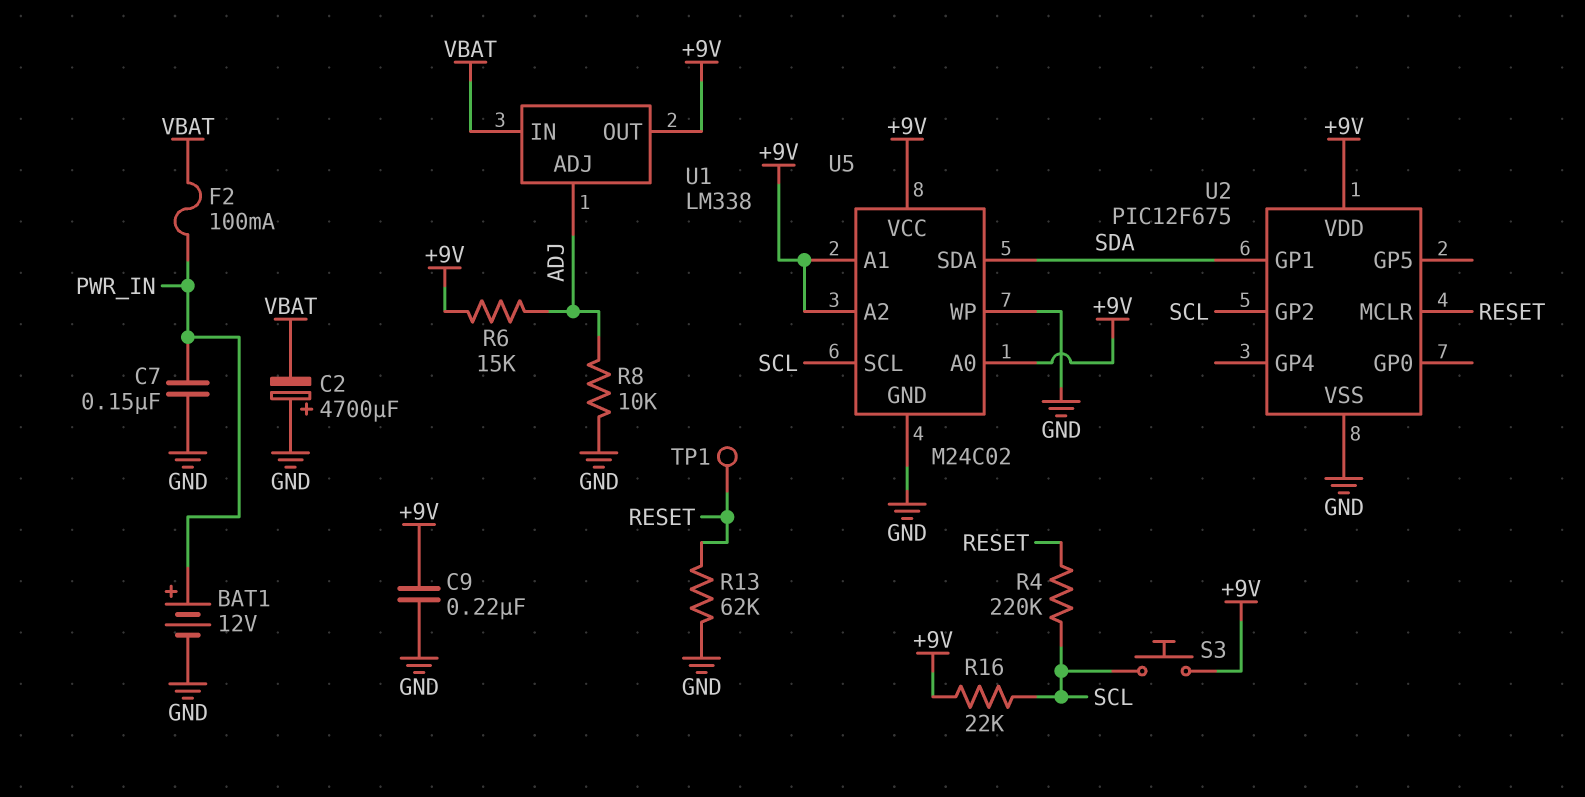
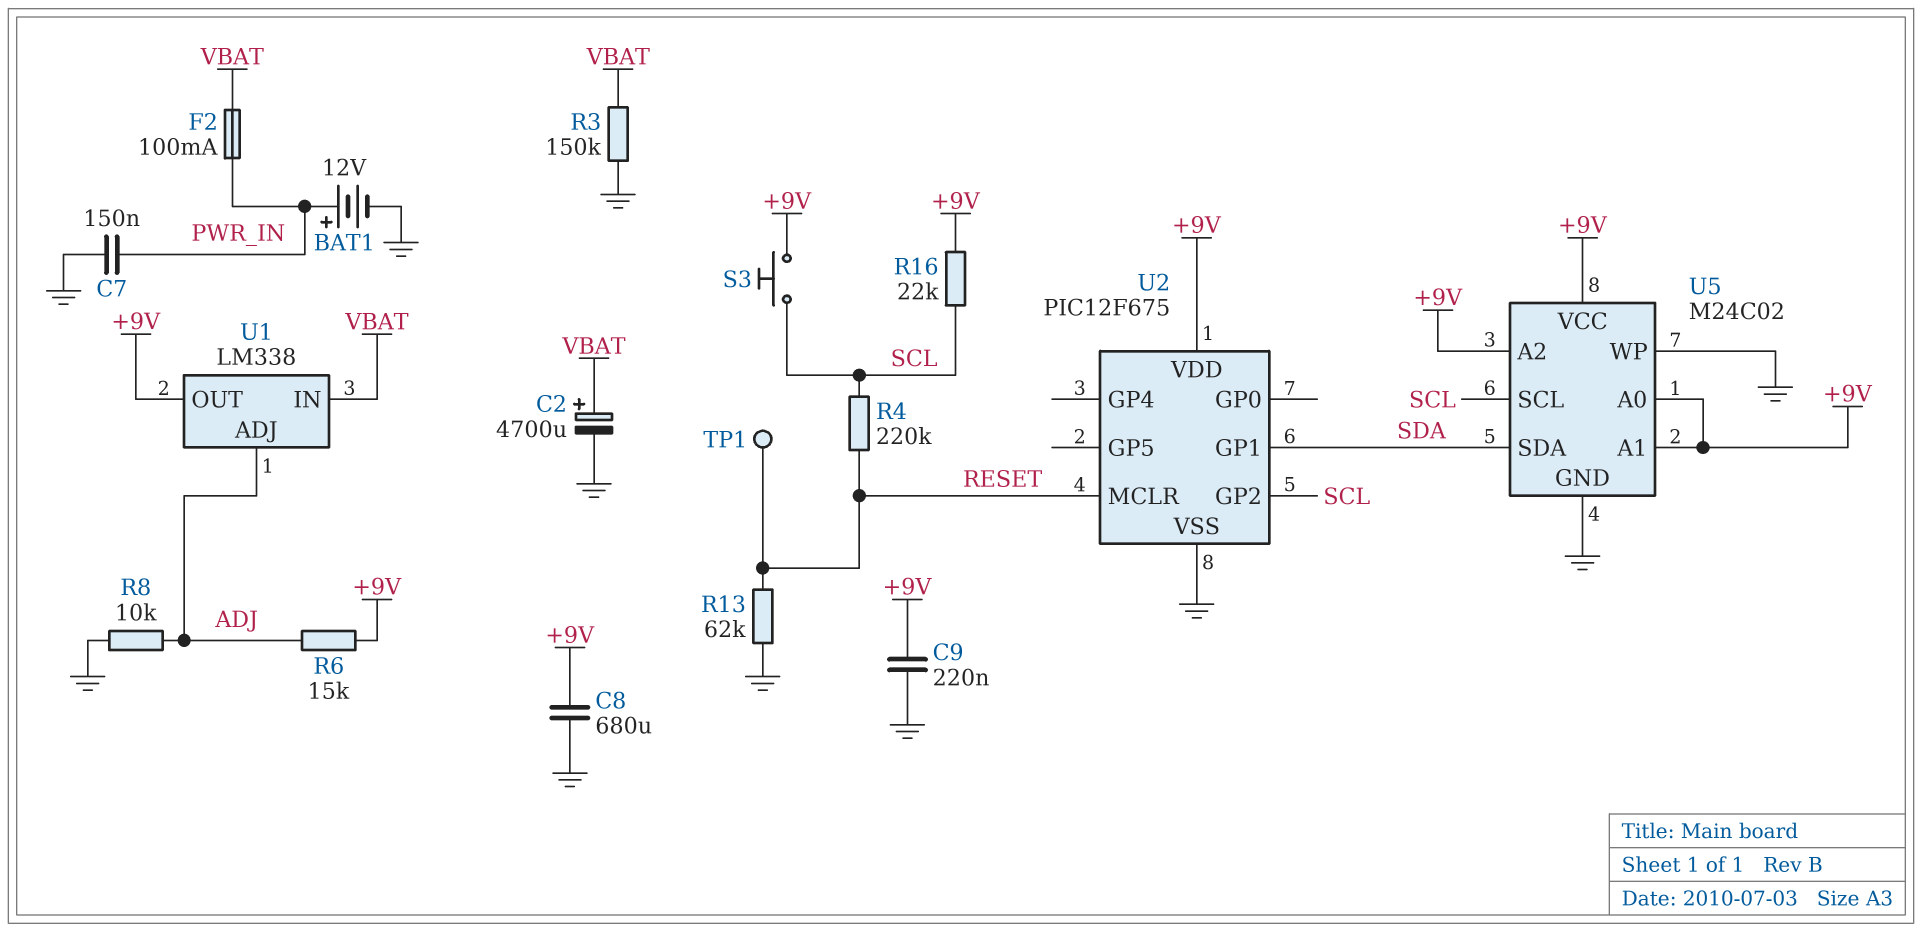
C2: 4700uF (plus GND, minus VBAT) -> 4700uF (plus VBAT, minus GND)
C8: none -> 680uF (+9V, GND)
R3: none -> 150k (GND, VBAT)

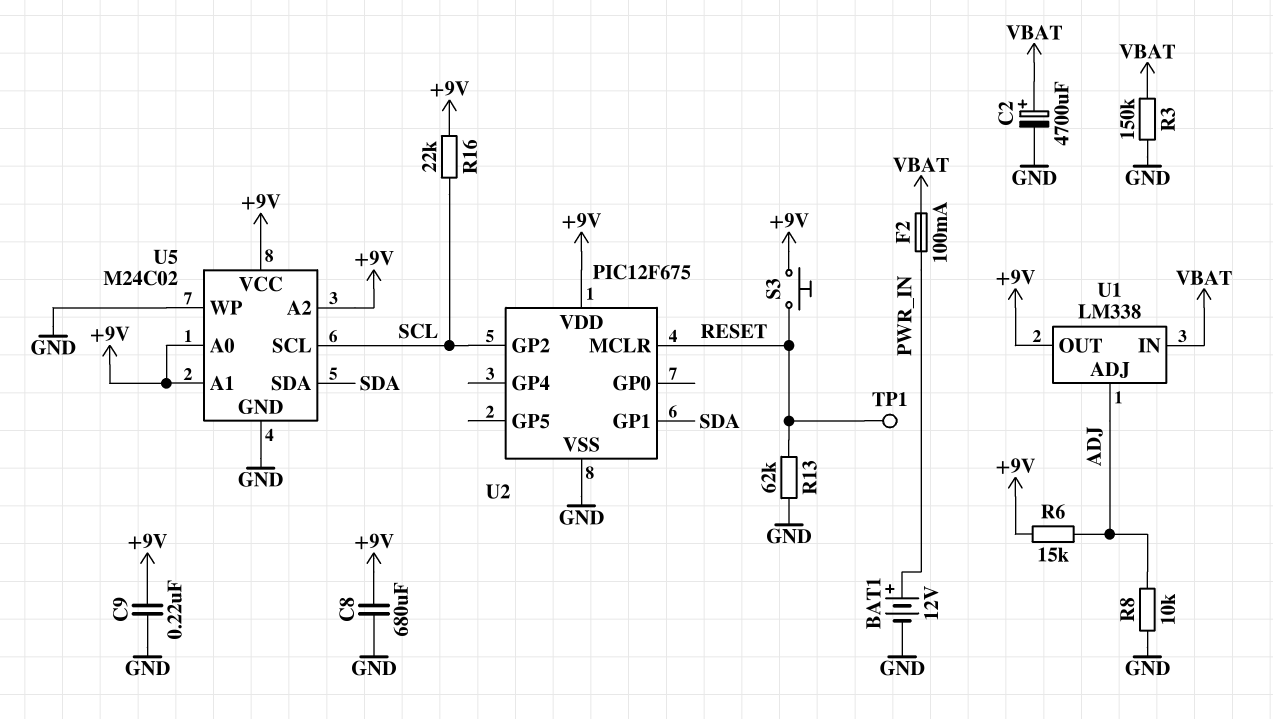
C7: 150nF (GND, PWR_IN) -> none
R4: 220k (RESET, SCL) -> none
S3: button (+9V, SCL) -> button (+9V, RESET)

